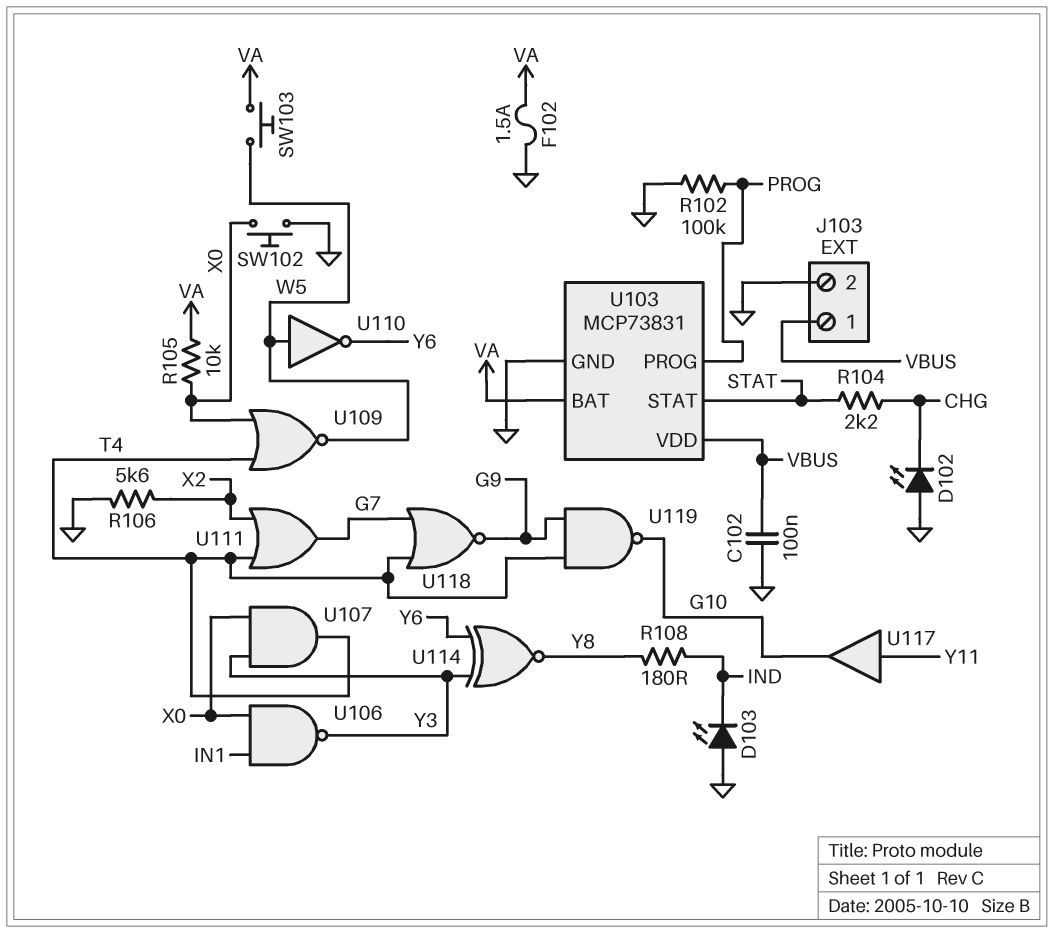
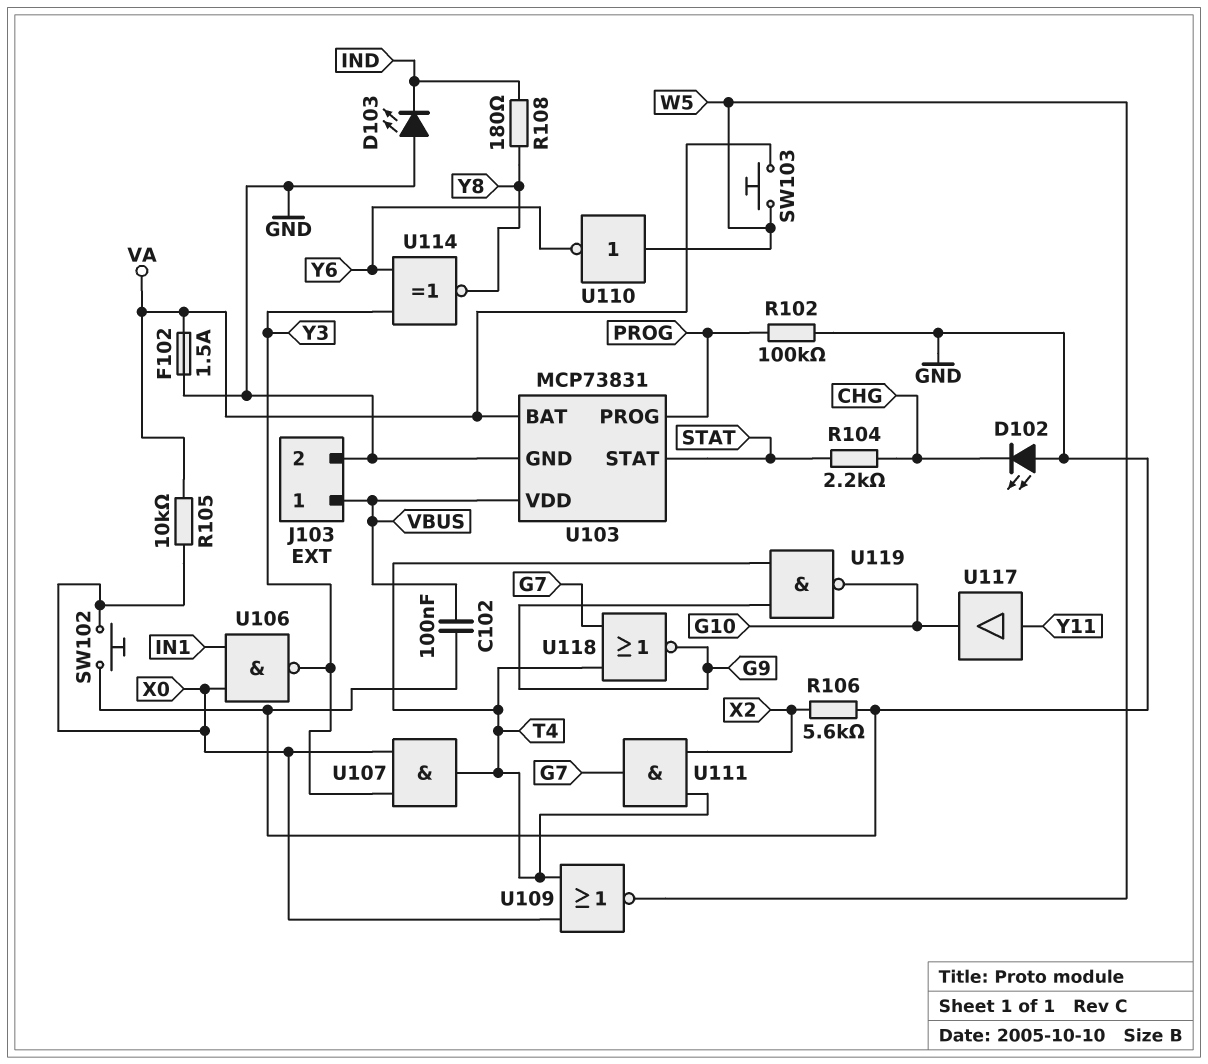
U111: OR (in T4, in X2, out G7) -> AND (in T4, in X2, out G7)

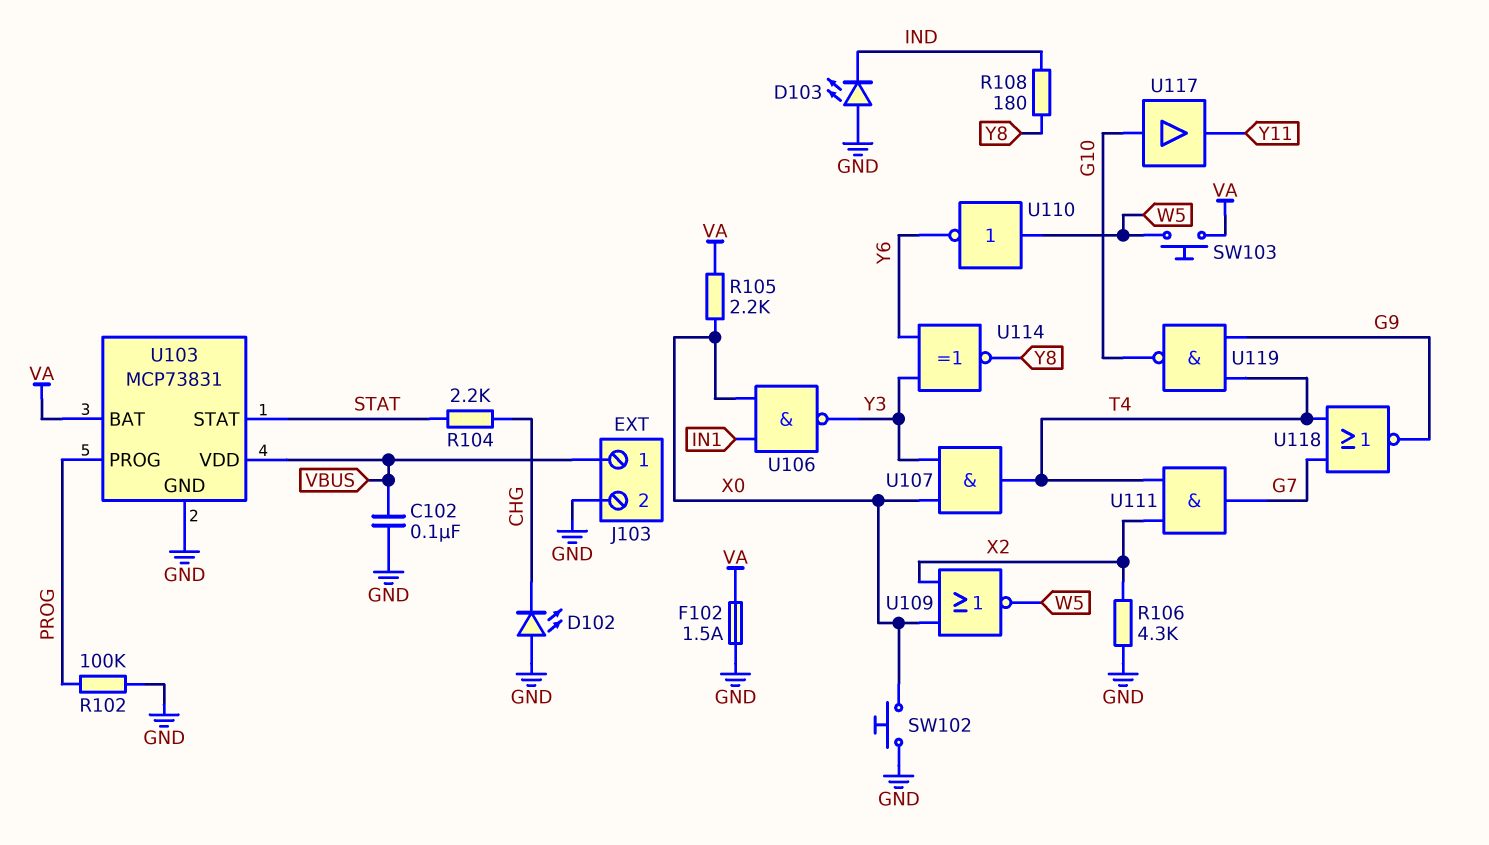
R105: 10k (VA, X0) -> 2.2k (VA, X0)
R106: 5.6k (GND, X2) -> 4.3k (GND, X2)
U109: NOR (in T4, in X0, out W5) -> NOR (in X0, in X2, out W5)
U117: buffer (in Y11, out G10) -> buffer (in G10, out Y11)

